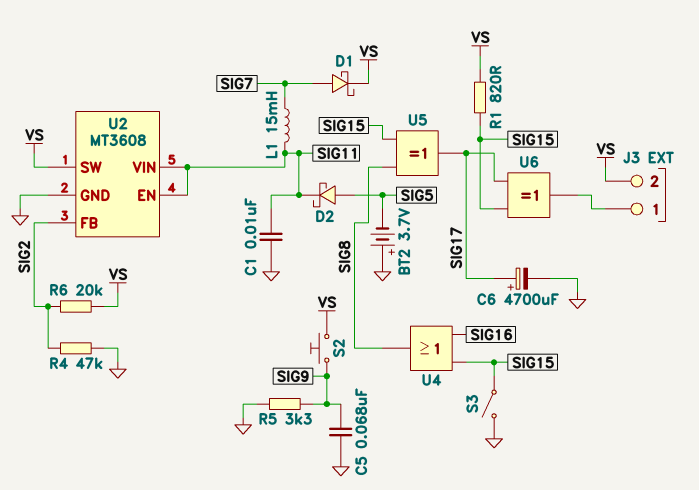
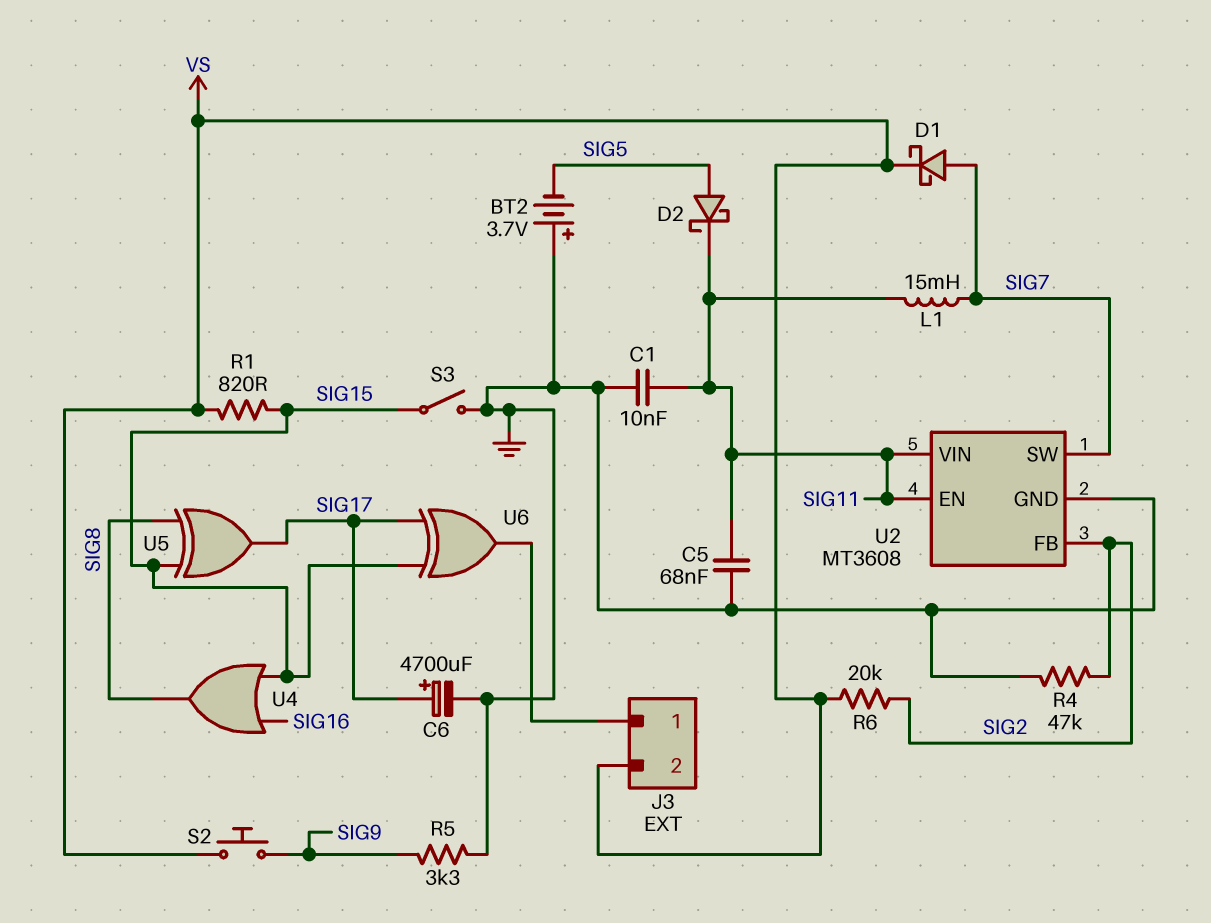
C5: 68nF (GND, SIG9) -> 68nF (GND, SIG11)
U2 pin SW: VS -> SIG7

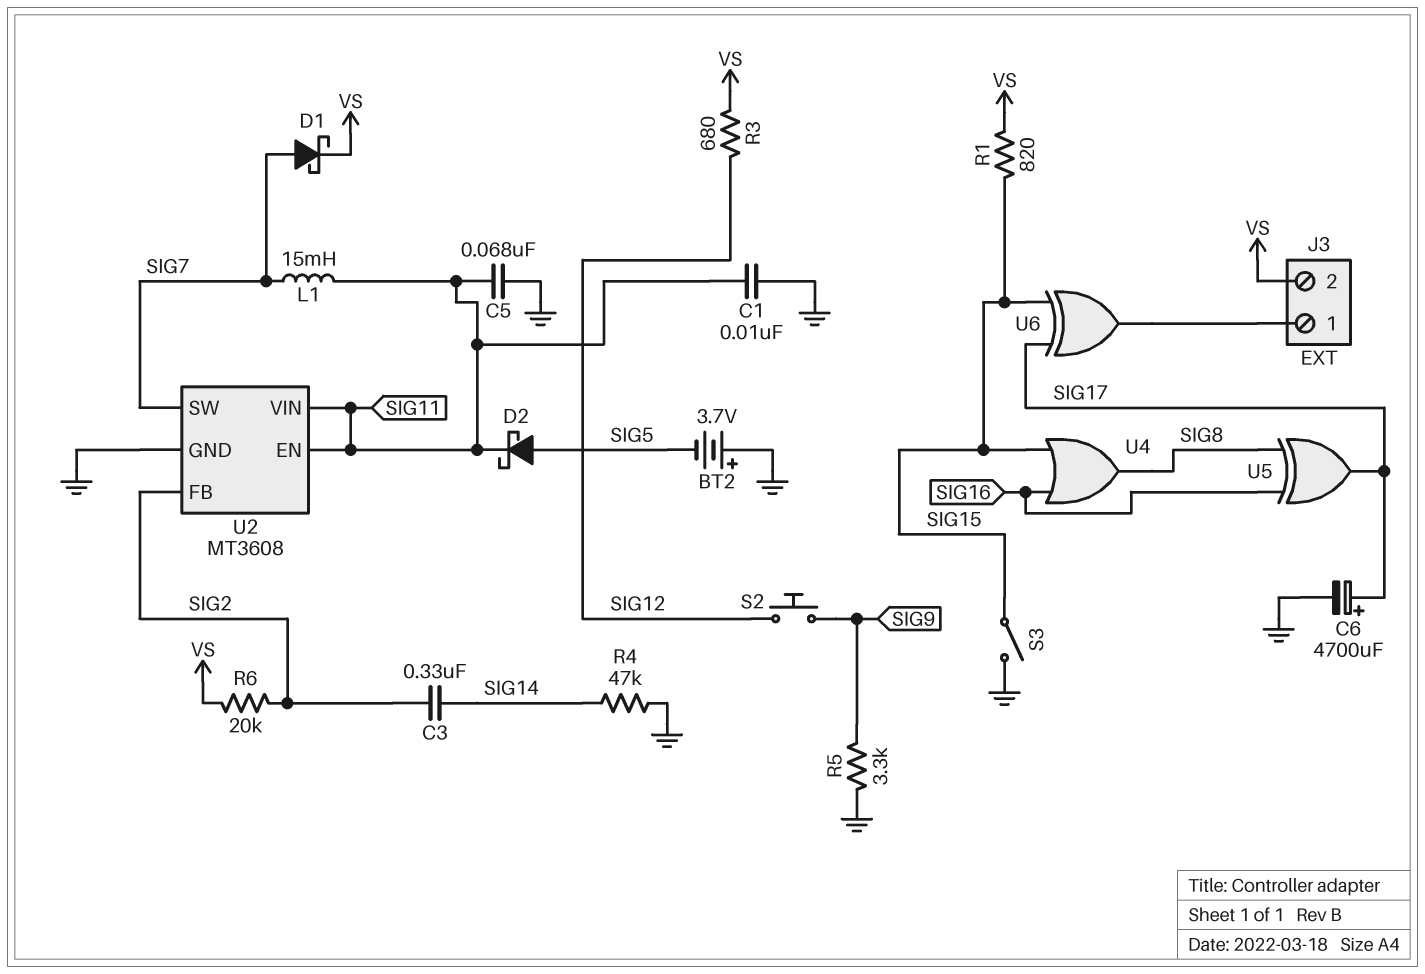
C3: none -> 330nF (SIG2, SIG14)
R3: none -> 680 (SIG12, VS)
R4: 47k (GND, SIG2) -> 47k (GND, SIG14)
S2: button (SIG9, VS) -> button (SIG9, SIG12)
U5: XOR (in SIG8, in SIG15, out SIG17) -> XOR (in SIG8, in SIG16, out SIG17)

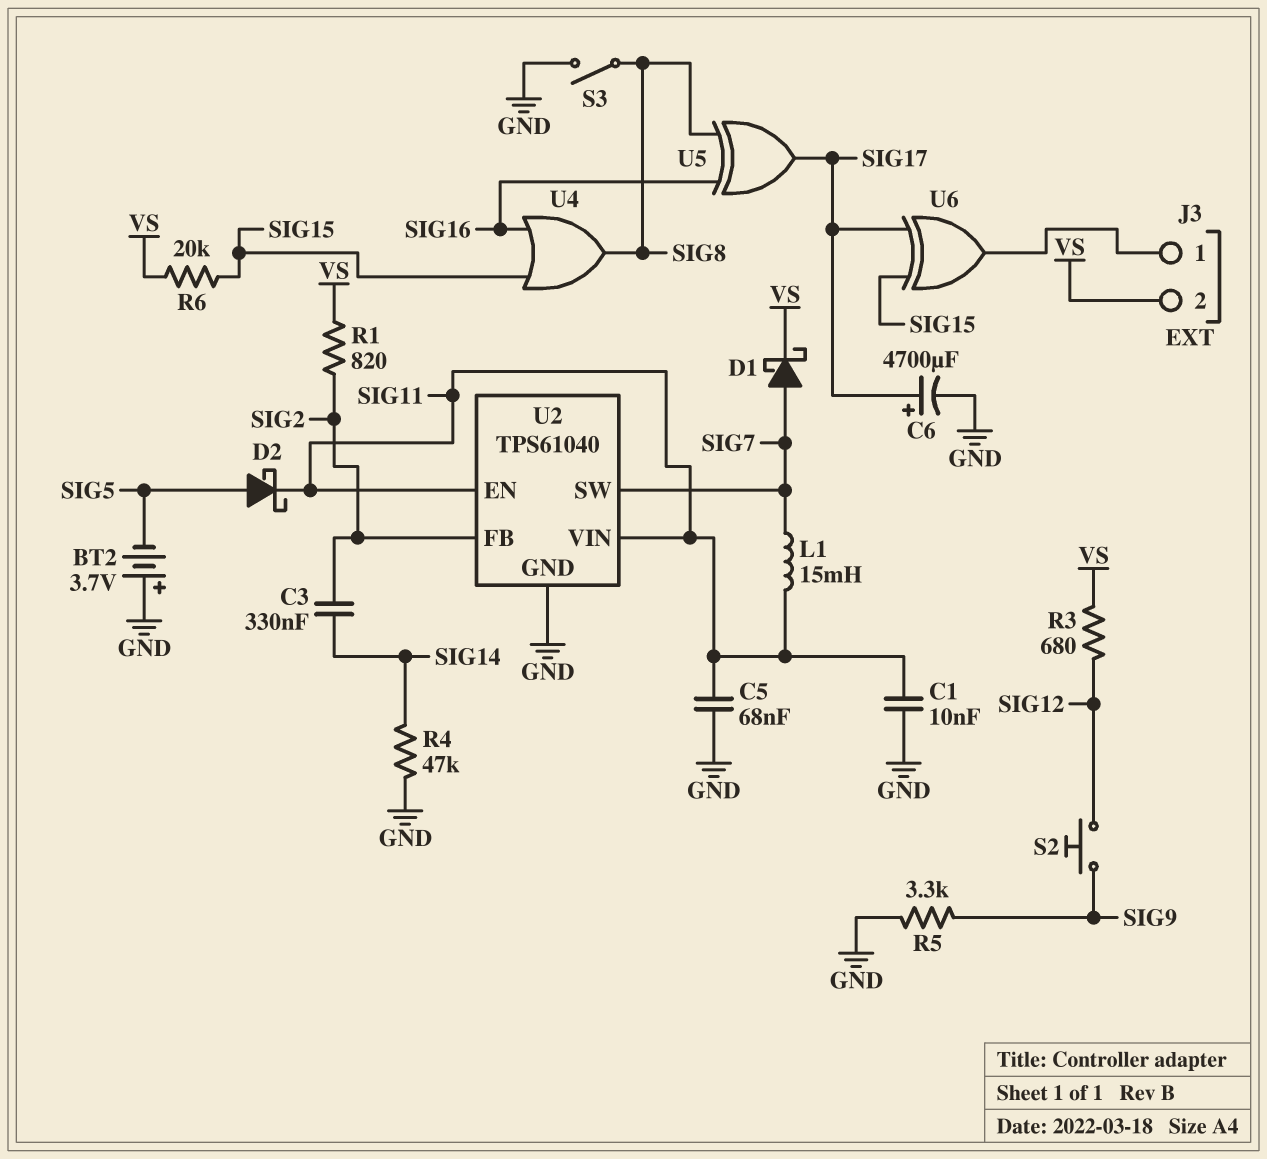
R1: 820 (SIG15, VS) -> 820 (SIG2, VS)
R6: 20k (SIG2, VS) -> 20k (SIG15, VS)
S3: switch (GND, SIG15) -> switch (GND, SIG8)
U2: MT3608 -> TPS61040

